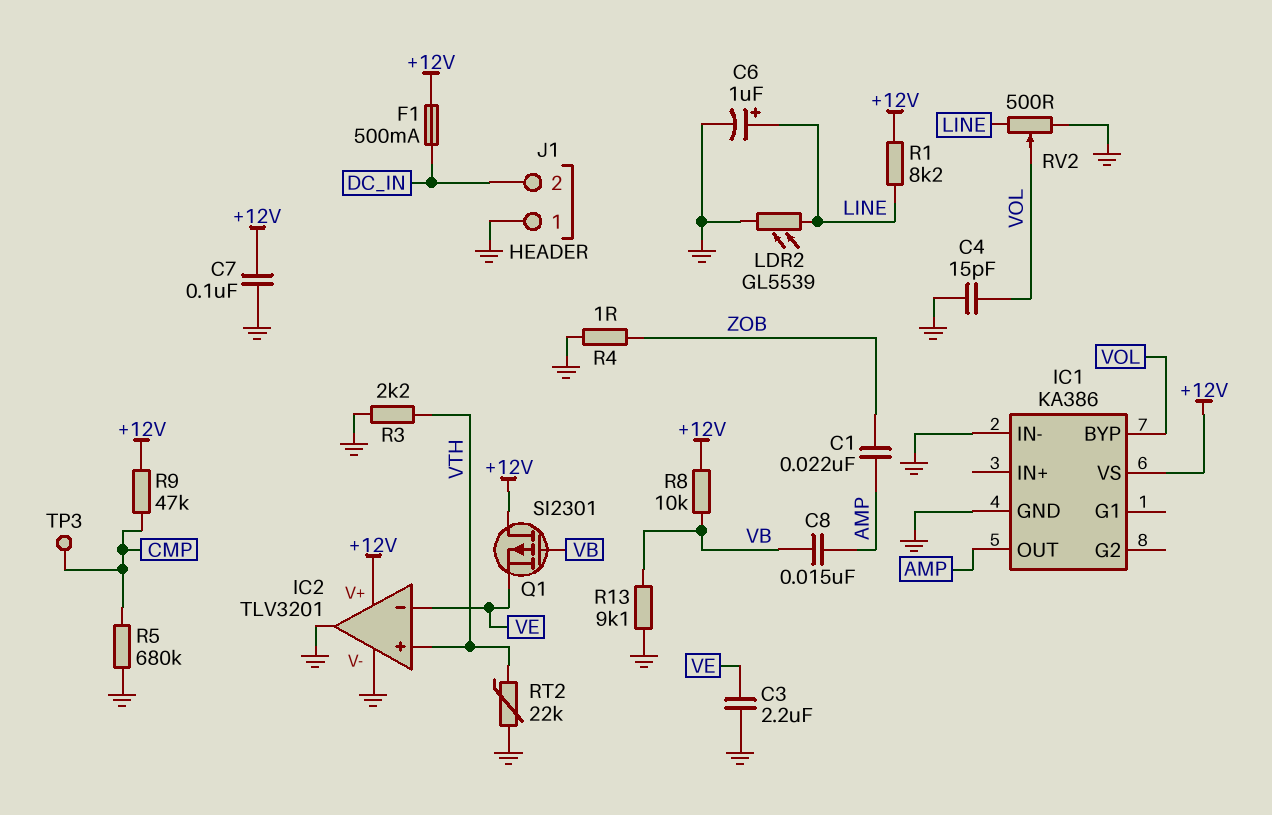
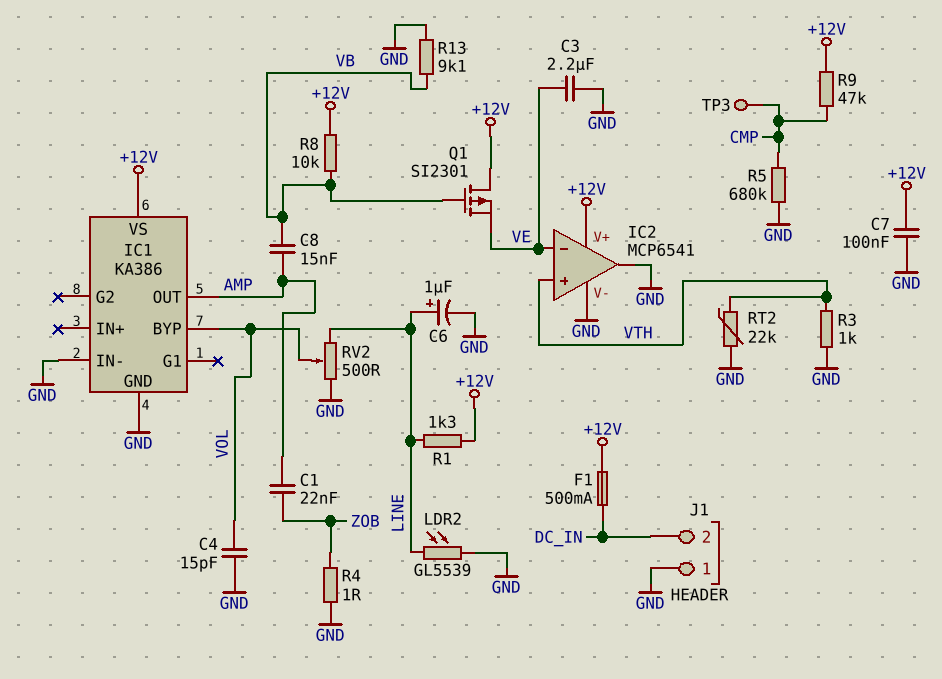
IC2: TLV3201 -> MCP6541
R1: 8.2k (+12V, LINE) -> 1.3k (+12V, LINE)
R3: 2.2k (GND, VTH) -> 1k (GND, VTH)

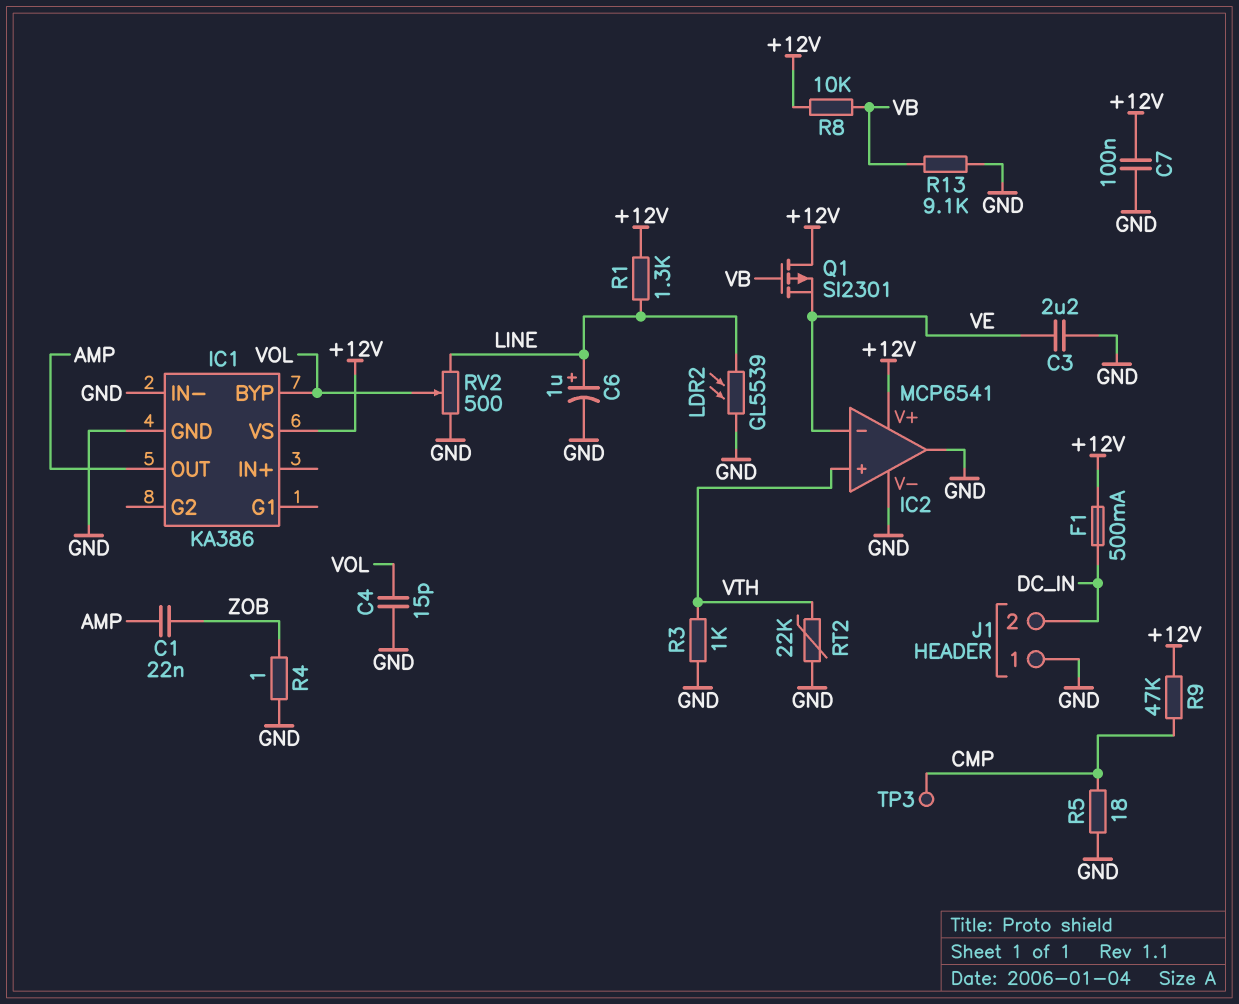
C8: 15nF (AMP, VB) -> none
R5: 680k (CMP, GND) -> 18 (CMP, GND)

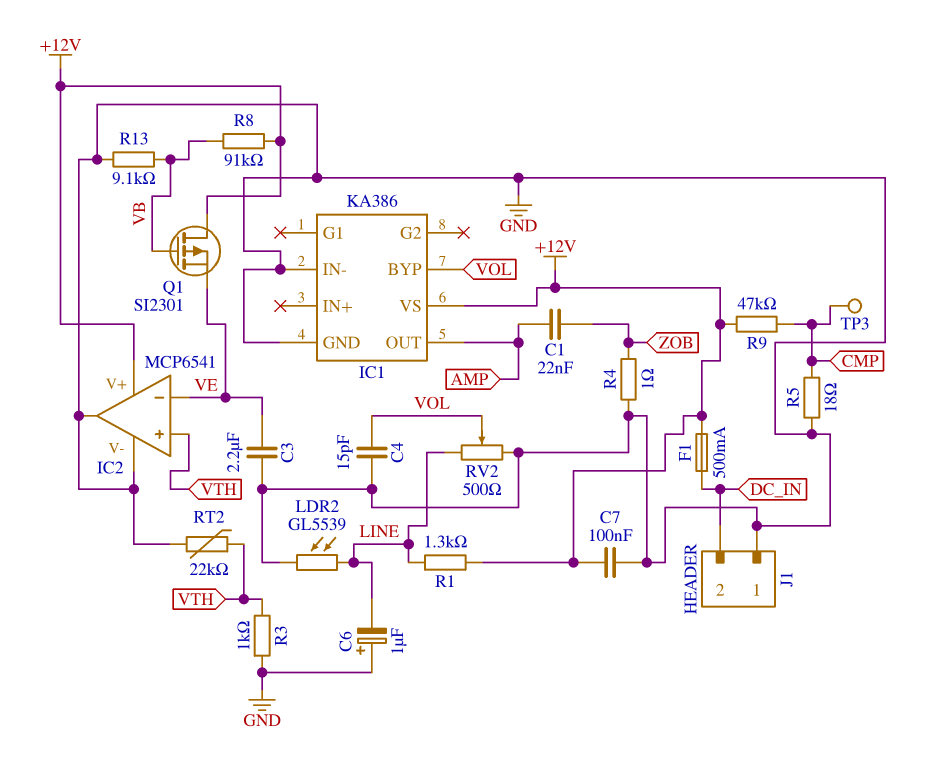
C6: 1uF (plus LINE, minus GND) -> 1uF (plus GND, minus LINE)
R8: 10k (+12V, VB) -> 91k (+12V, VB)

